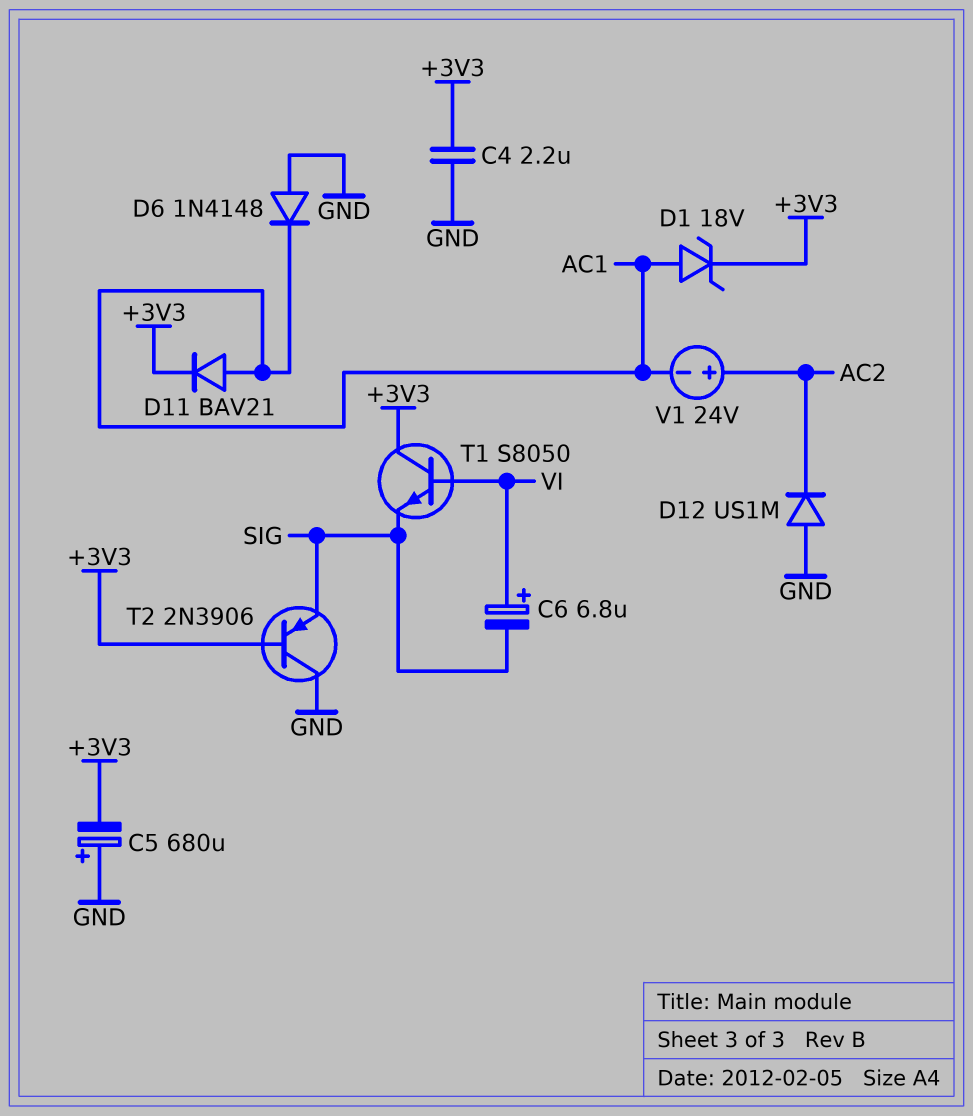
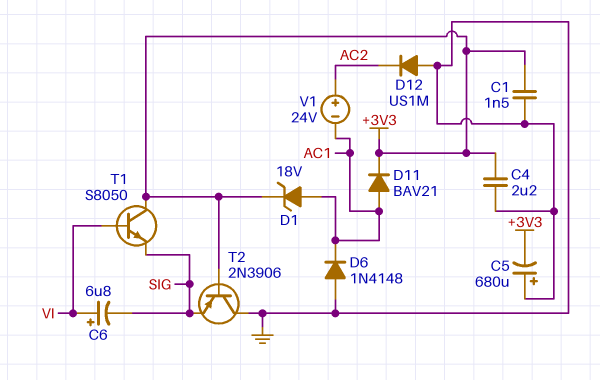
C1: none -> 1.5nF (+3V3, GND)

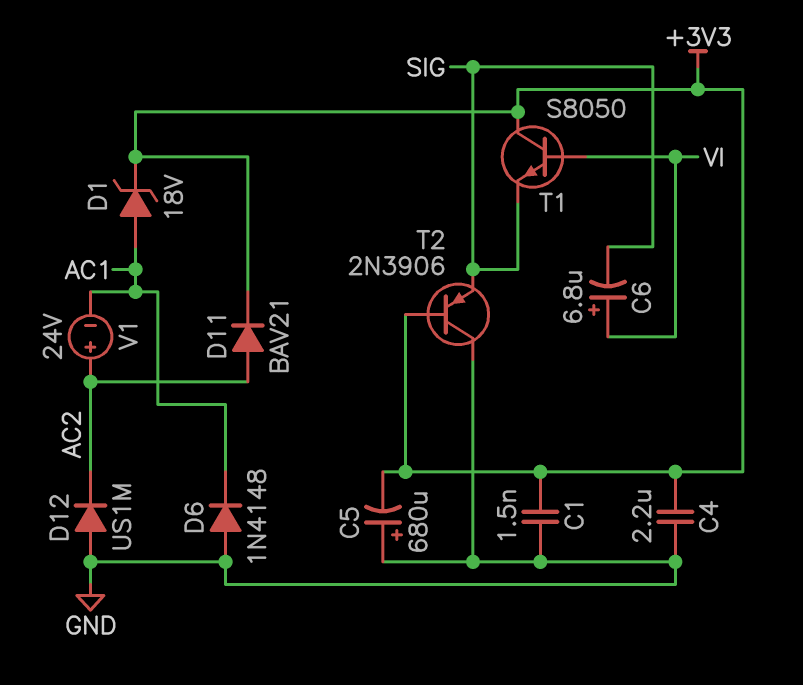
D11: diode BAV21 (A AC1, K +3V3) -> diode BAV21 (A AC2, K +3V3)

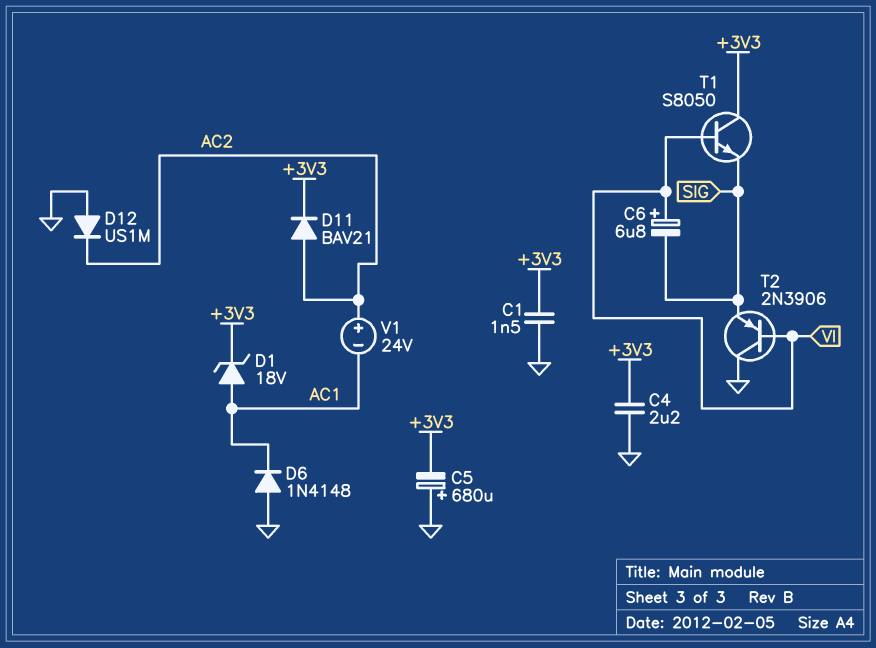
T2: PNP 2N3906 (B +3V3, C GND, E SIG) -> PNP 2N3906 (B VI, C GND, E SIG)

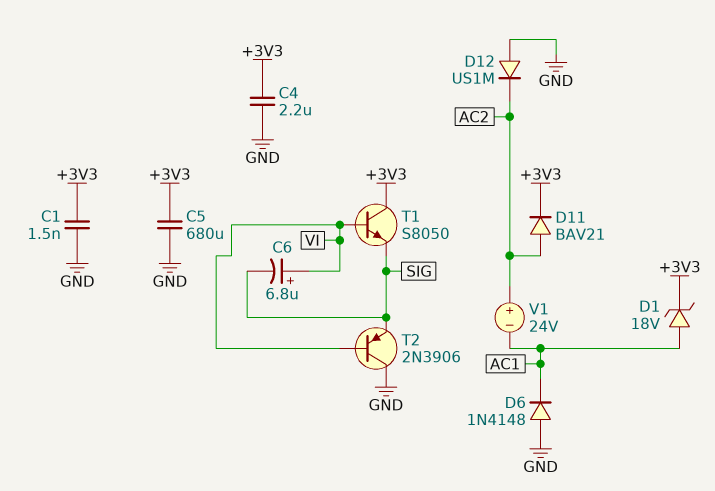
C5: 680uF (plus GND, minus +3V3) -> 680uF (+3V3, GND)

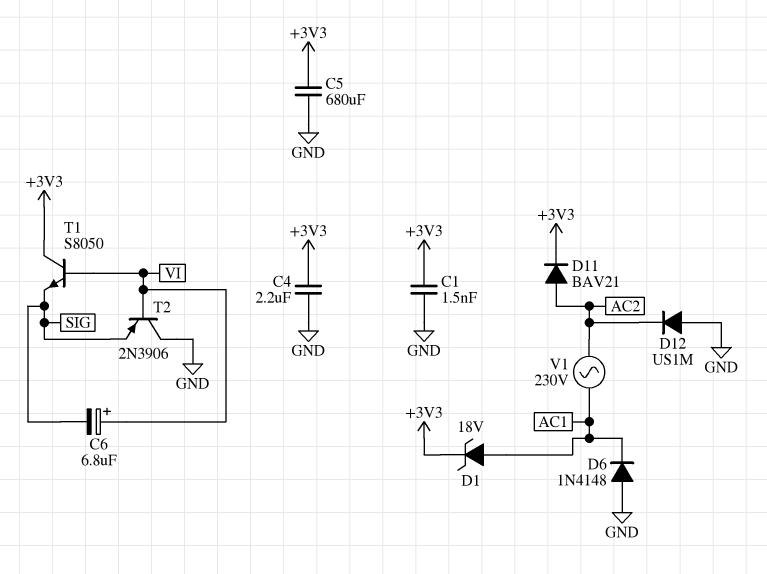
V1: 24V (plus AC2, minus AC1) -> AC 230V (AC1, AC2)

